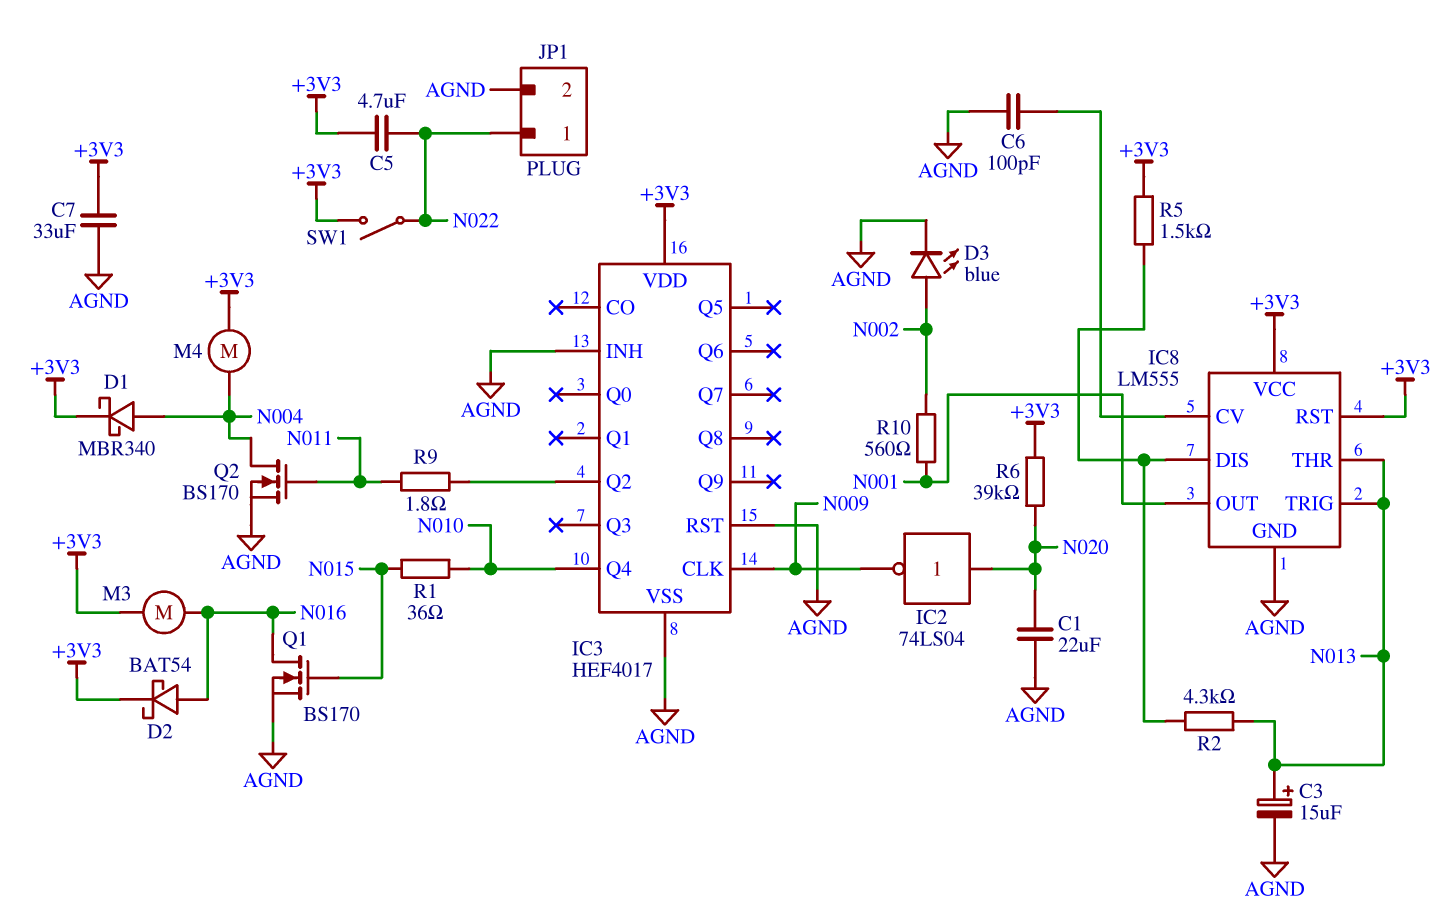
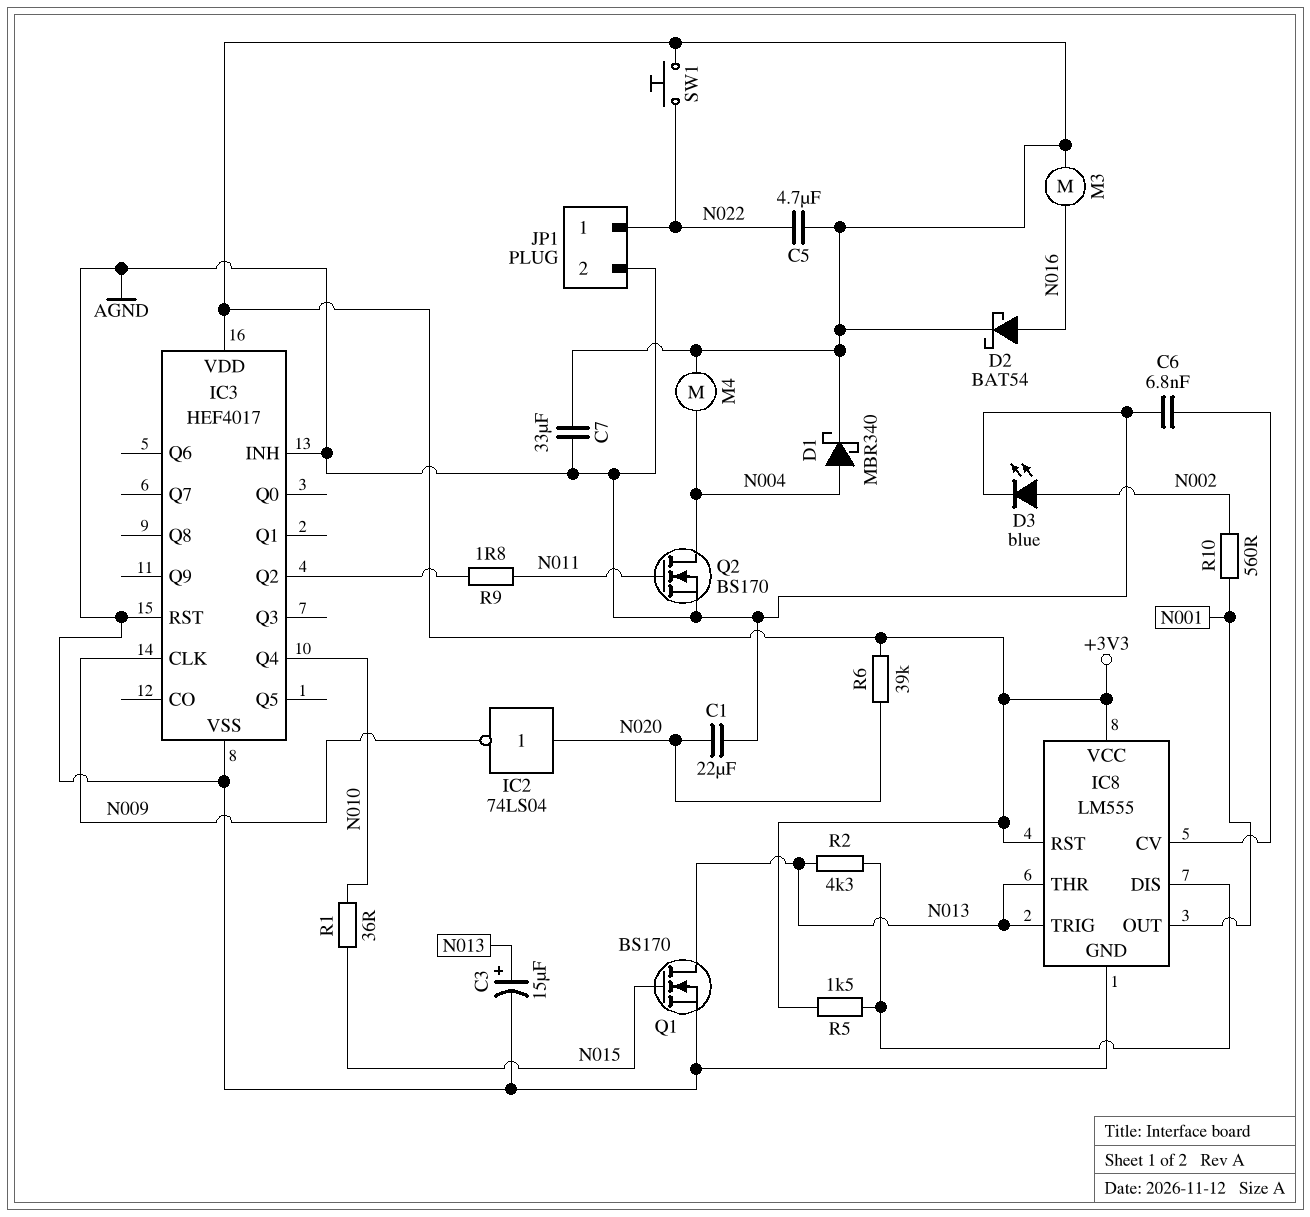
C6: 100pF (AGND, IC8/CV) -> 6.8nF (AGND, IC8/CV)
Q1: NMOS BS170 (G N015, D N016, S AGND) -> NMOS BS170 (G N015, D N013, S AGND)
SW1: switch (+3V3, N022) -> button (+3V3, N022)

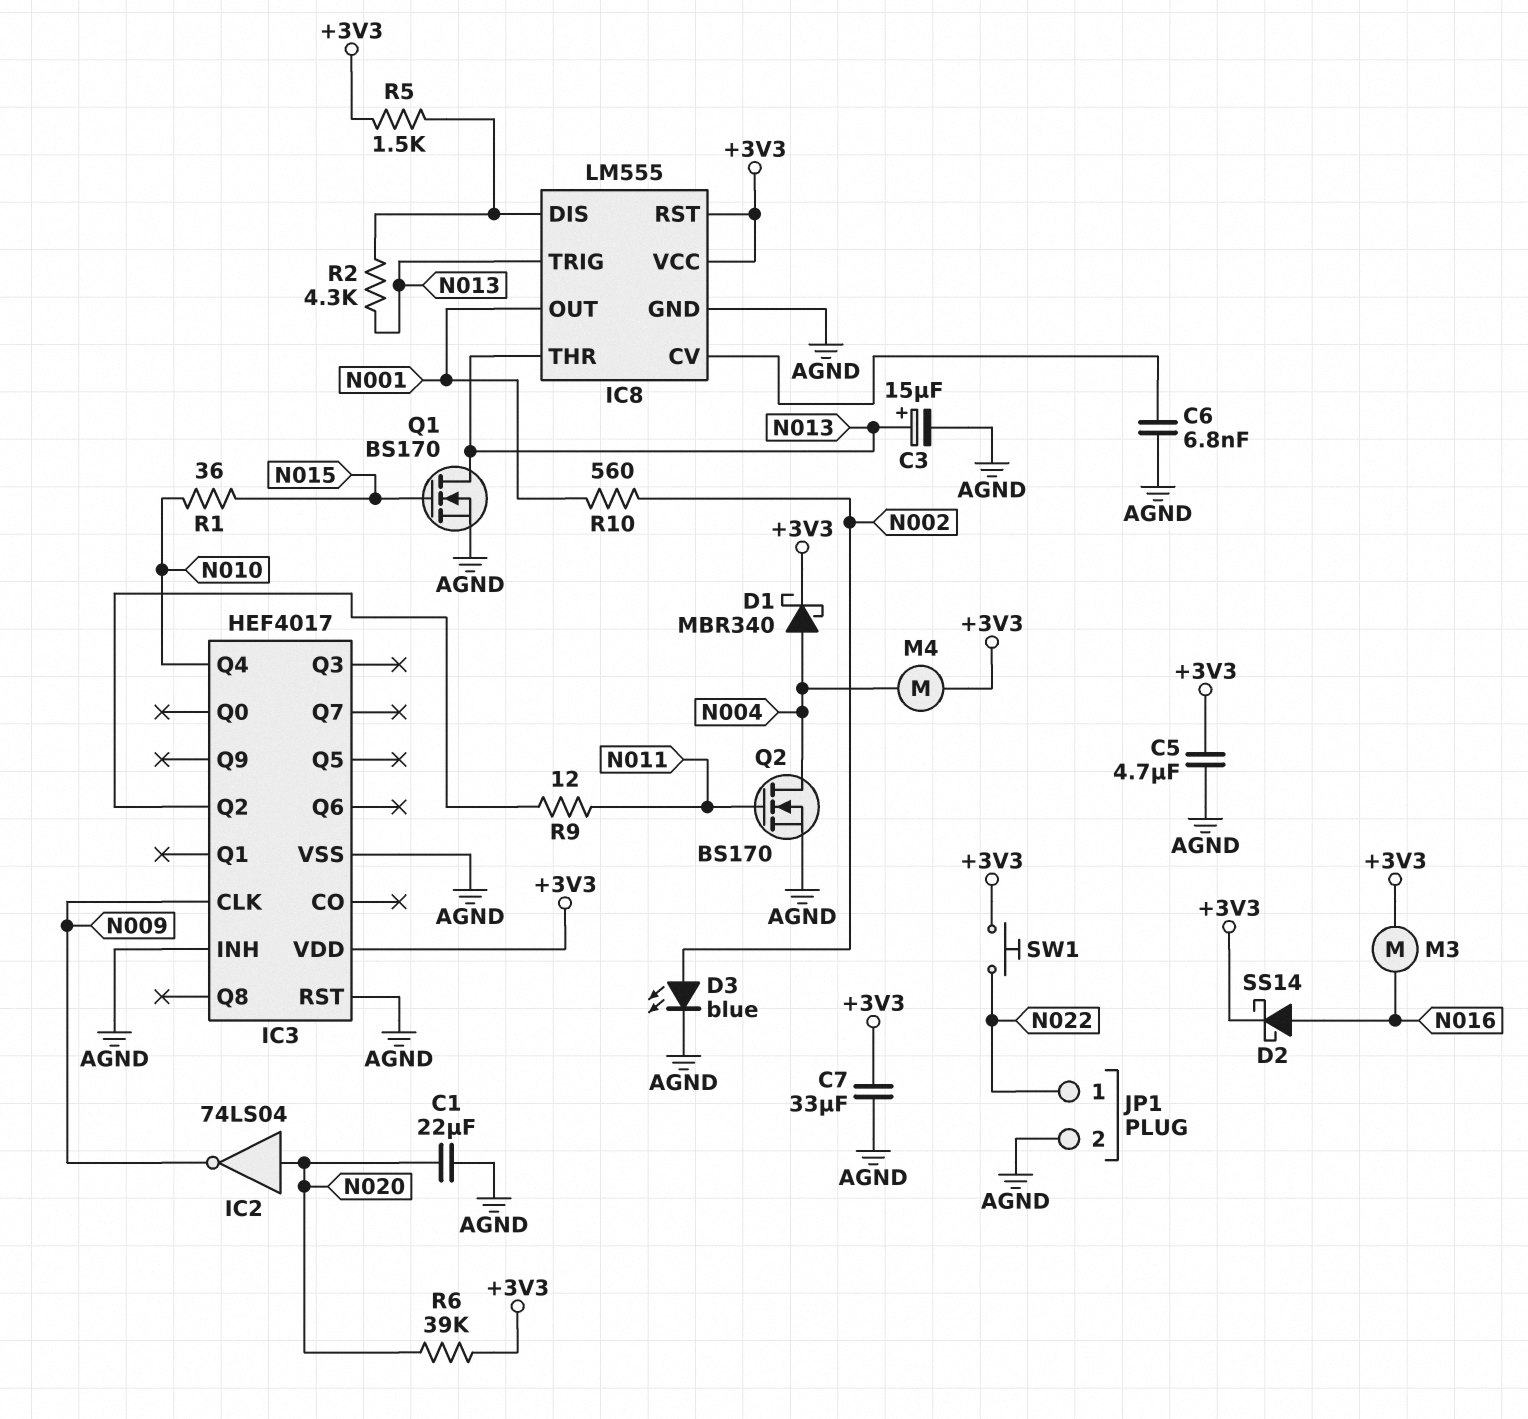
C5: 4.7uF (+3V3, N022) -> 4.7uF (+3V3, AGND)
D2: schottky BAT54 (A N016, K +3V3) -> schottky SS14 (A N016, K +3V3)
R9: 1.8 (IC3/Q2, N011) -> 12 (IC3/Q2, N011)

